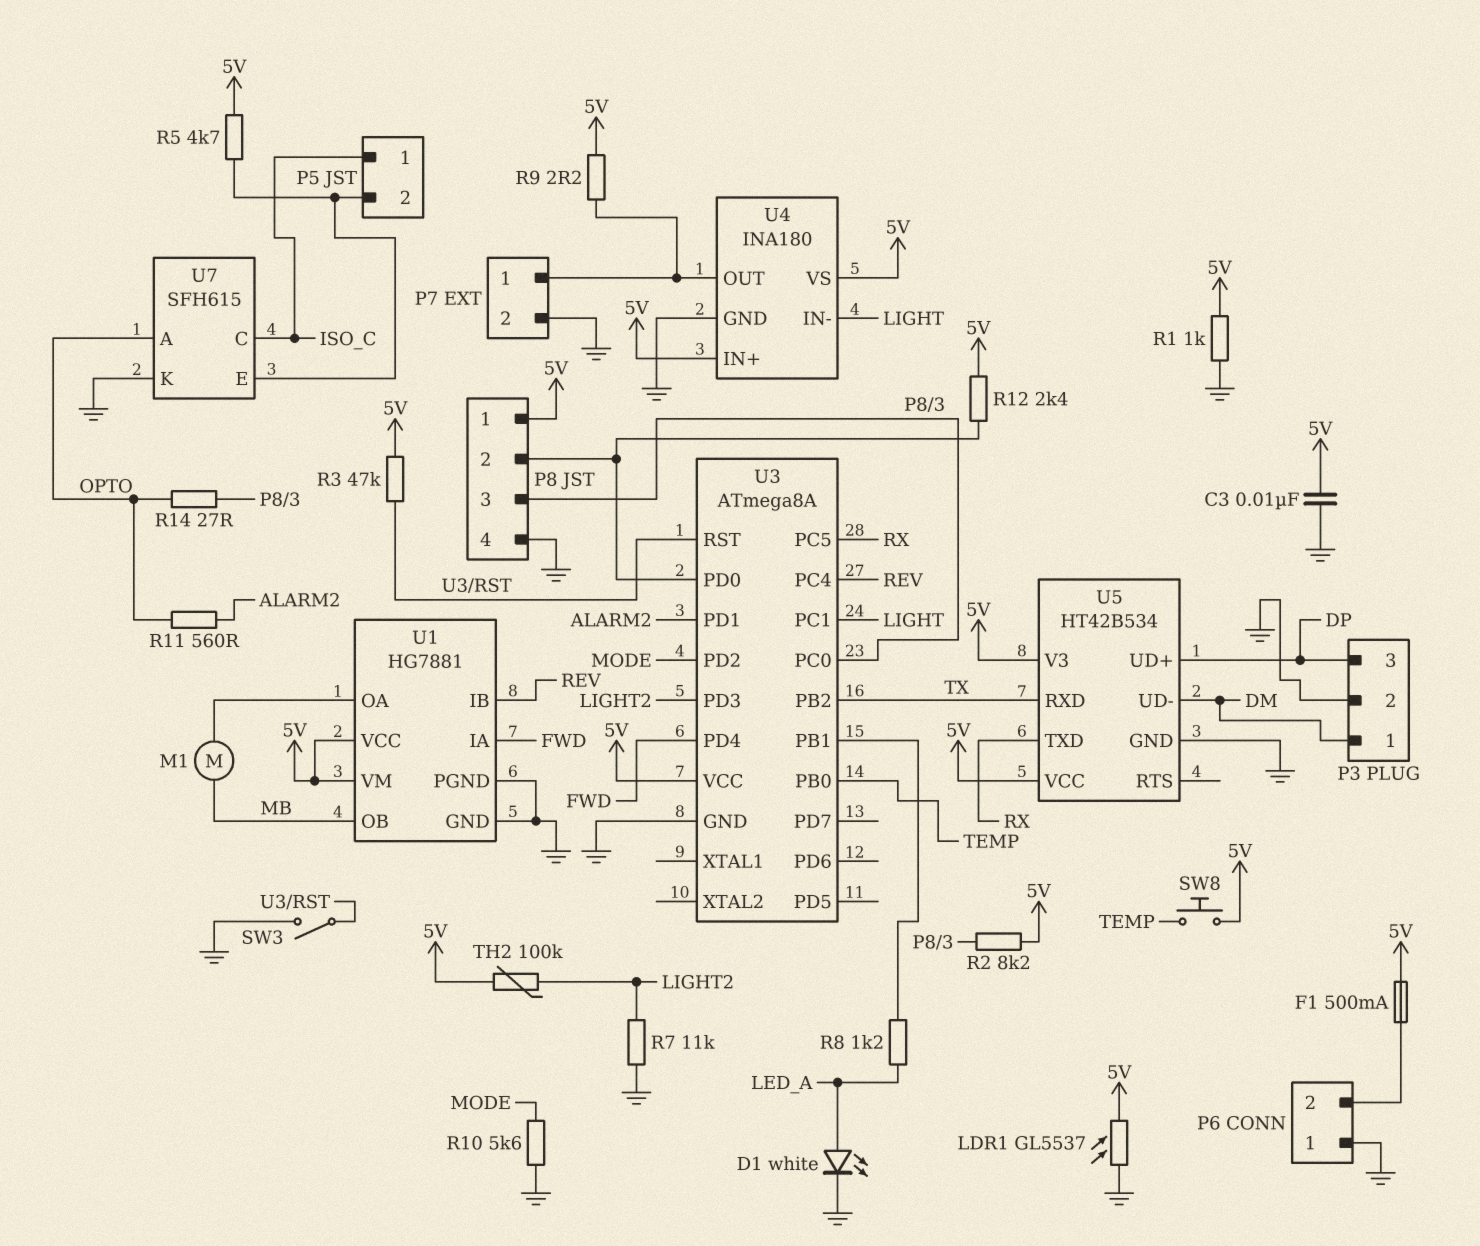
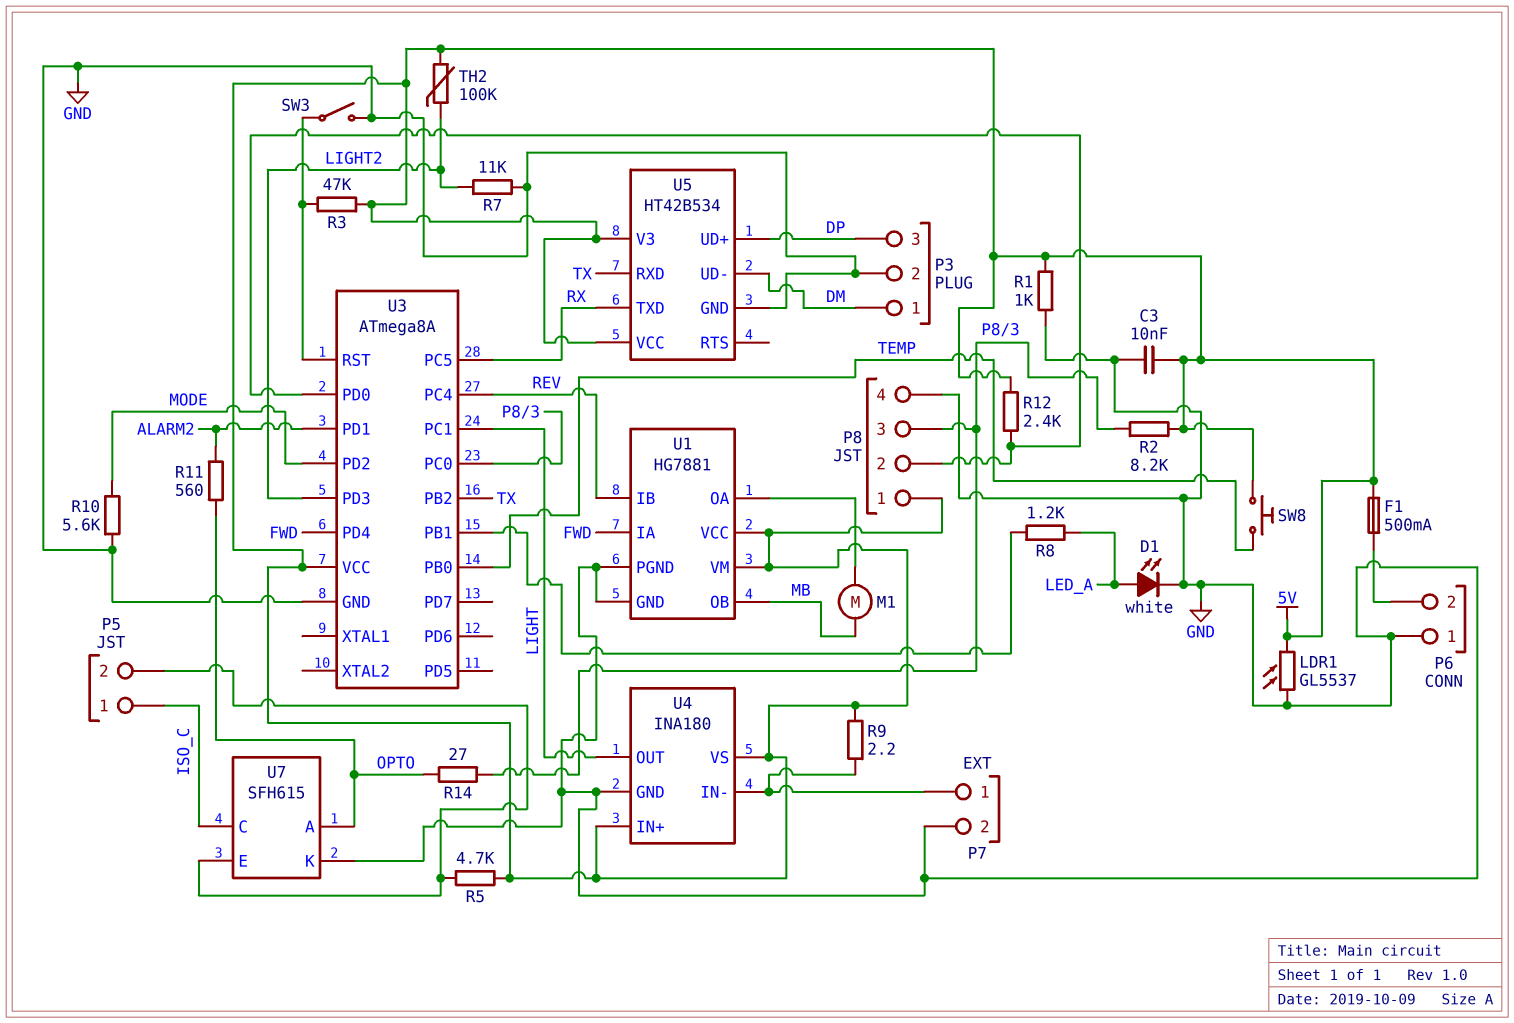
U4 pin IN-: LIGHT -> P7/1
U4 pin OUT: P7/1 -> LIGHT

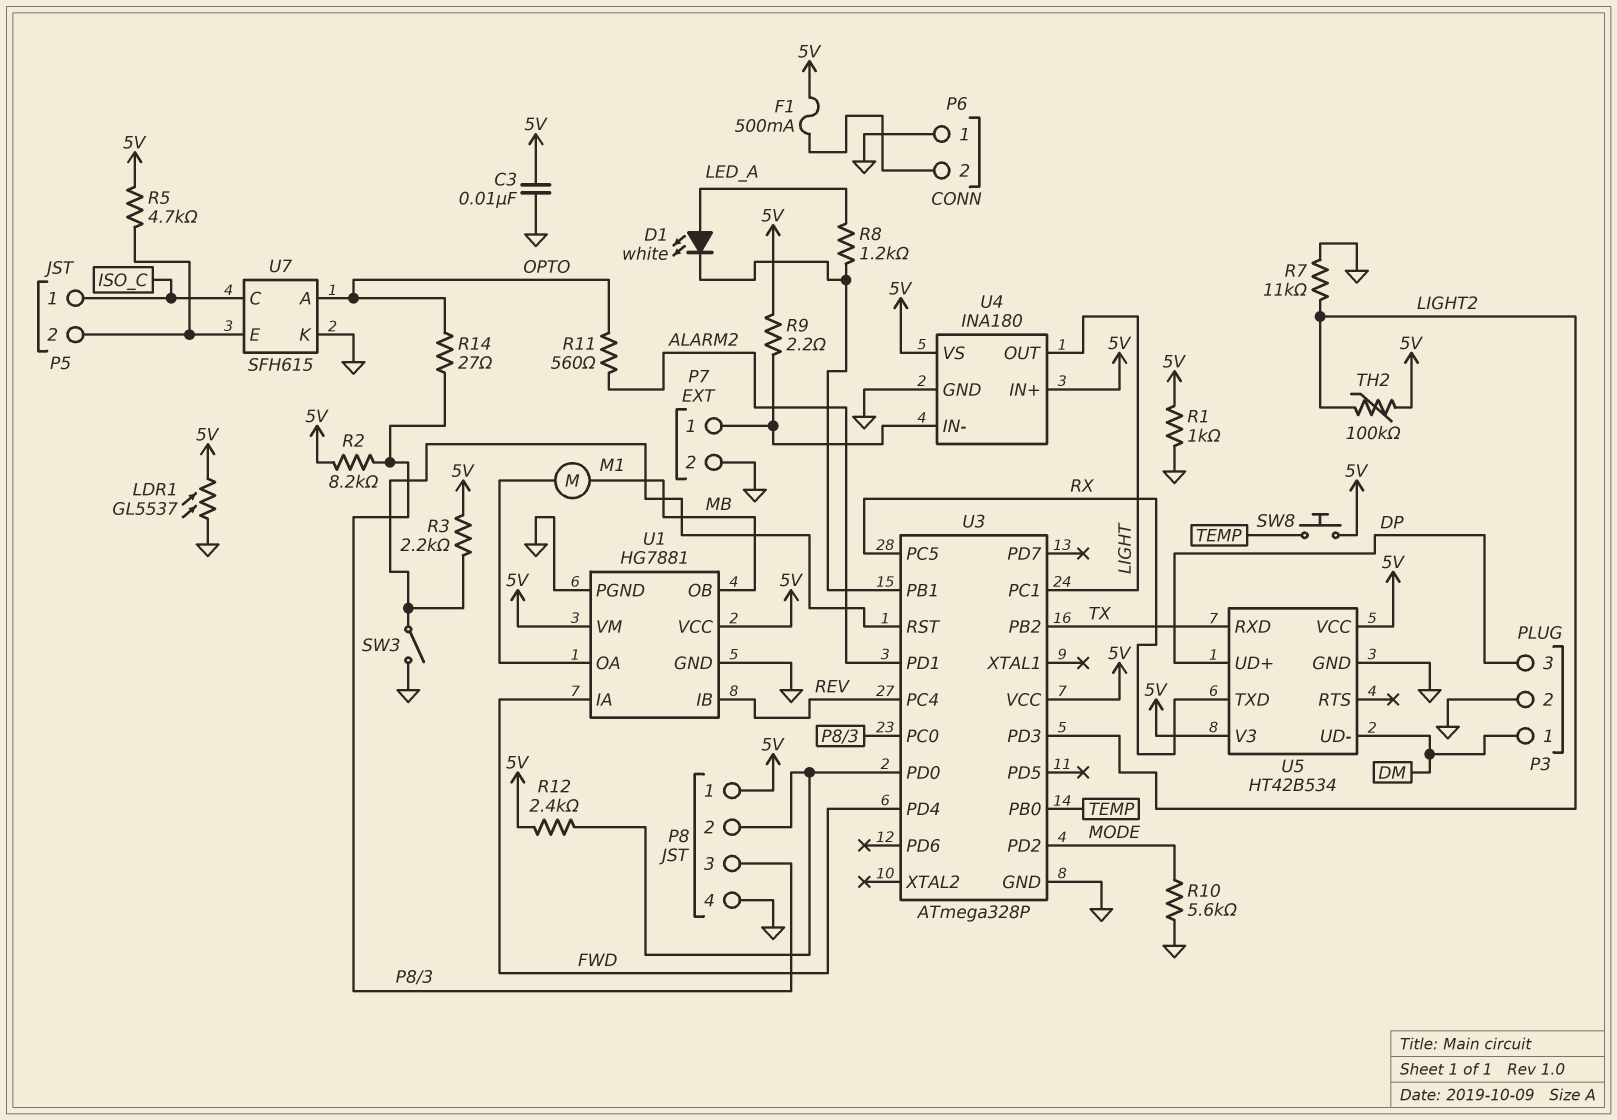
D1: LED white (A LED_A, K GND) -> LED white (A LED_A, K U3/PB1)
R3: 47k (5V, U3/RST) -> 2.2k (5V, U3/RST)
U3: ATmega8A -> ATmega328P

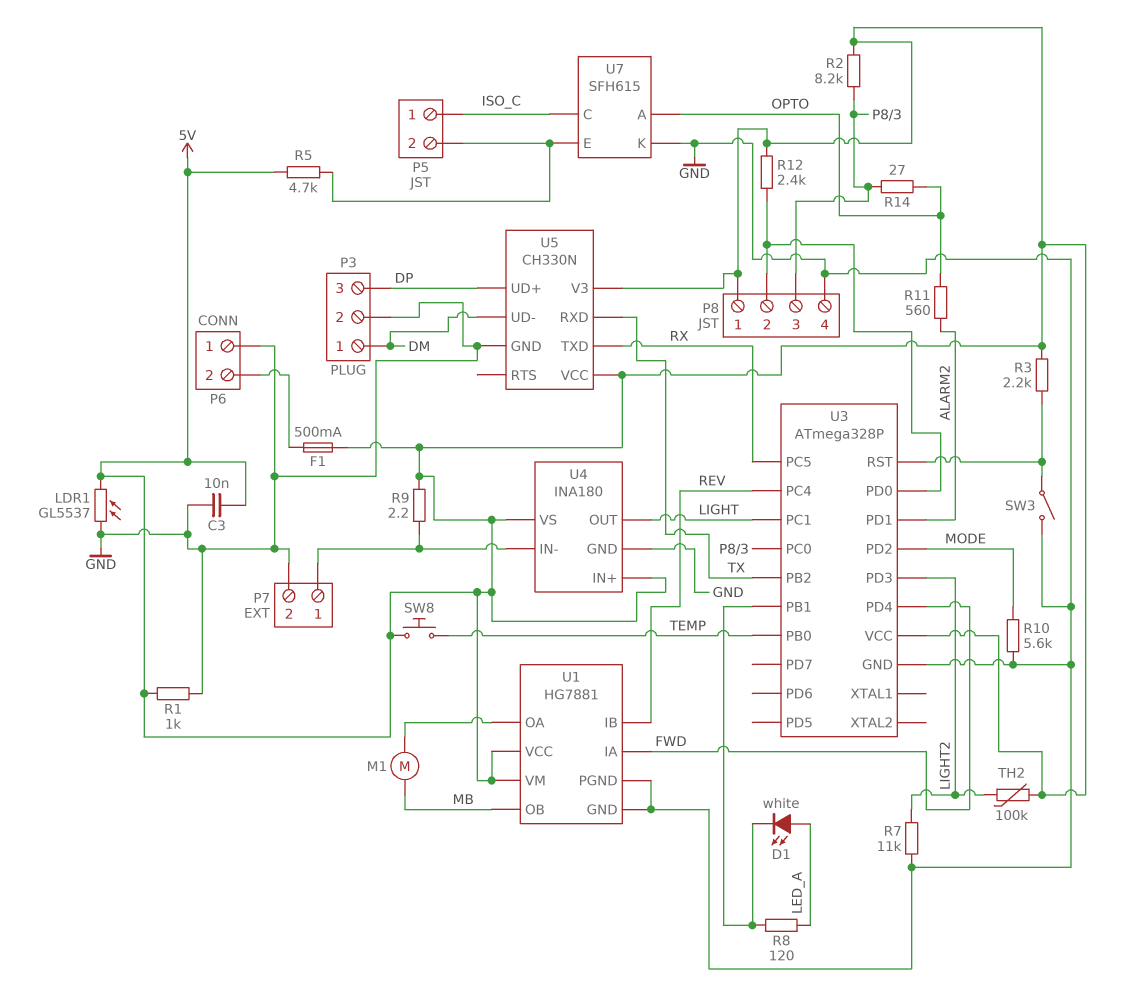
R8: 1.2k (LED_A, U3/PB1) -> 120 (LED_A, U3/PB1)
U5: HT42B534 -> CH330N

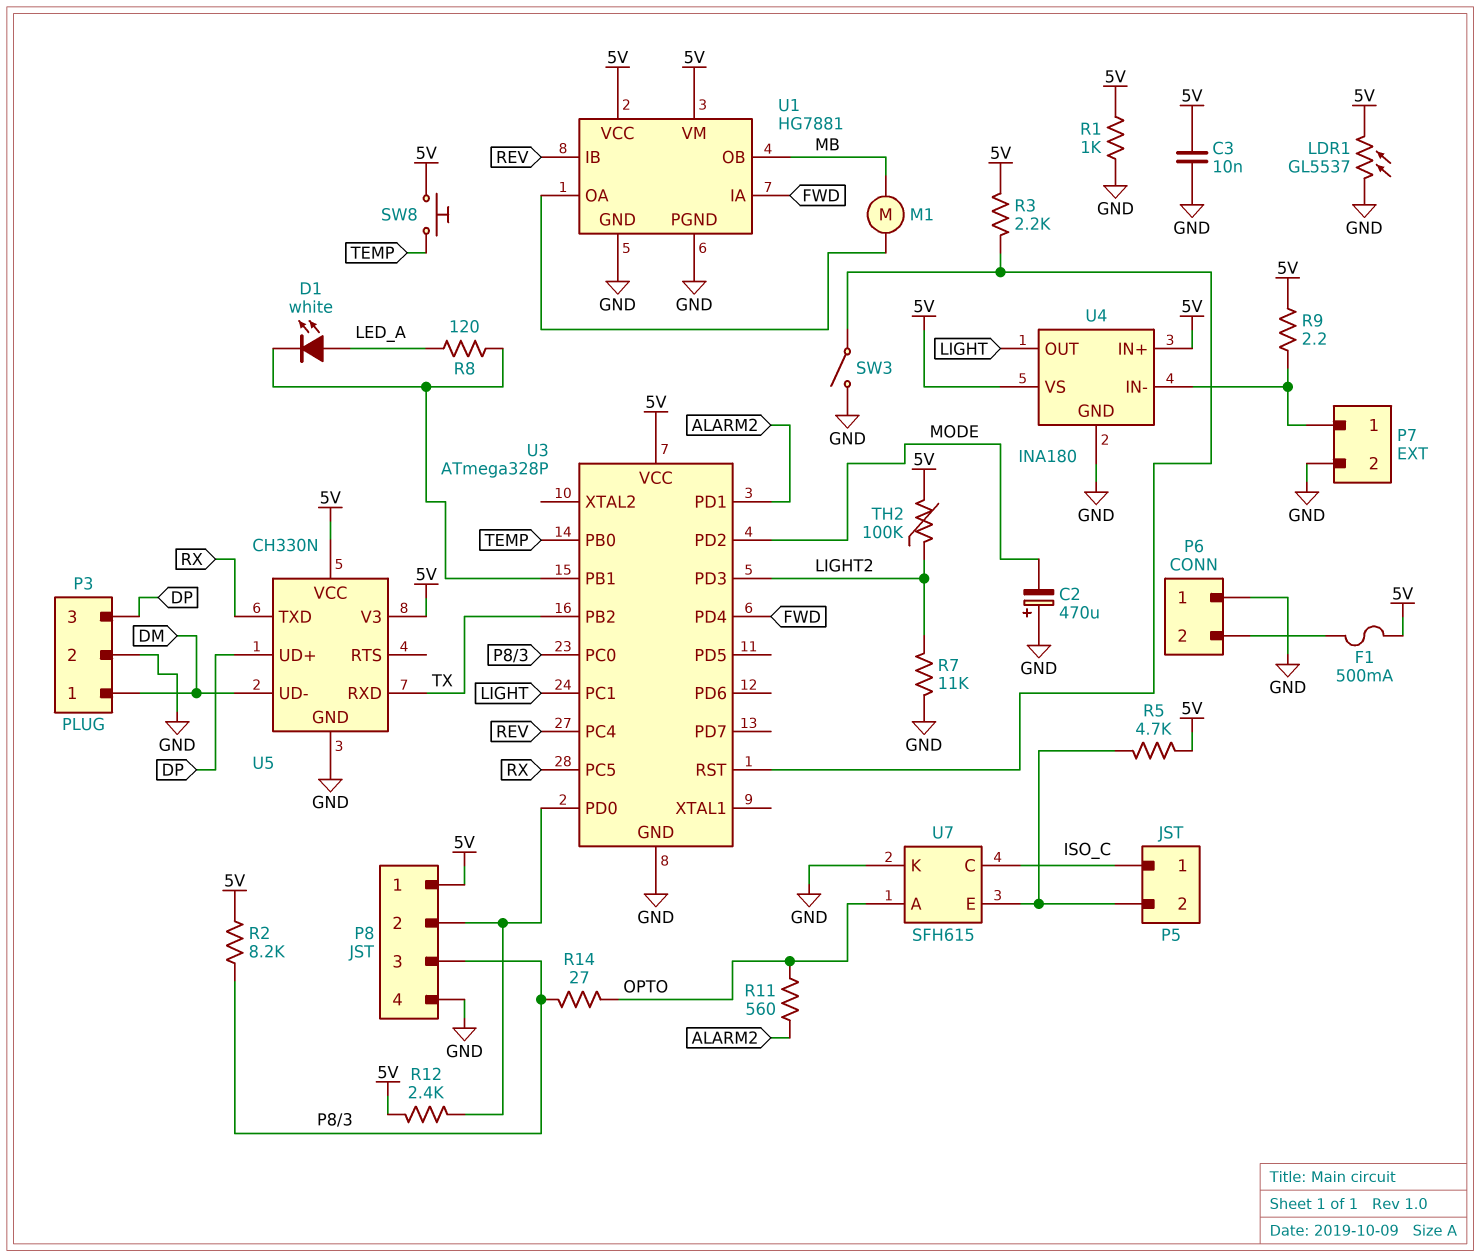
C2: none -> 470uF (plus GND, minus MODE)
R10: 5.6k (GND, MODE) -> none

